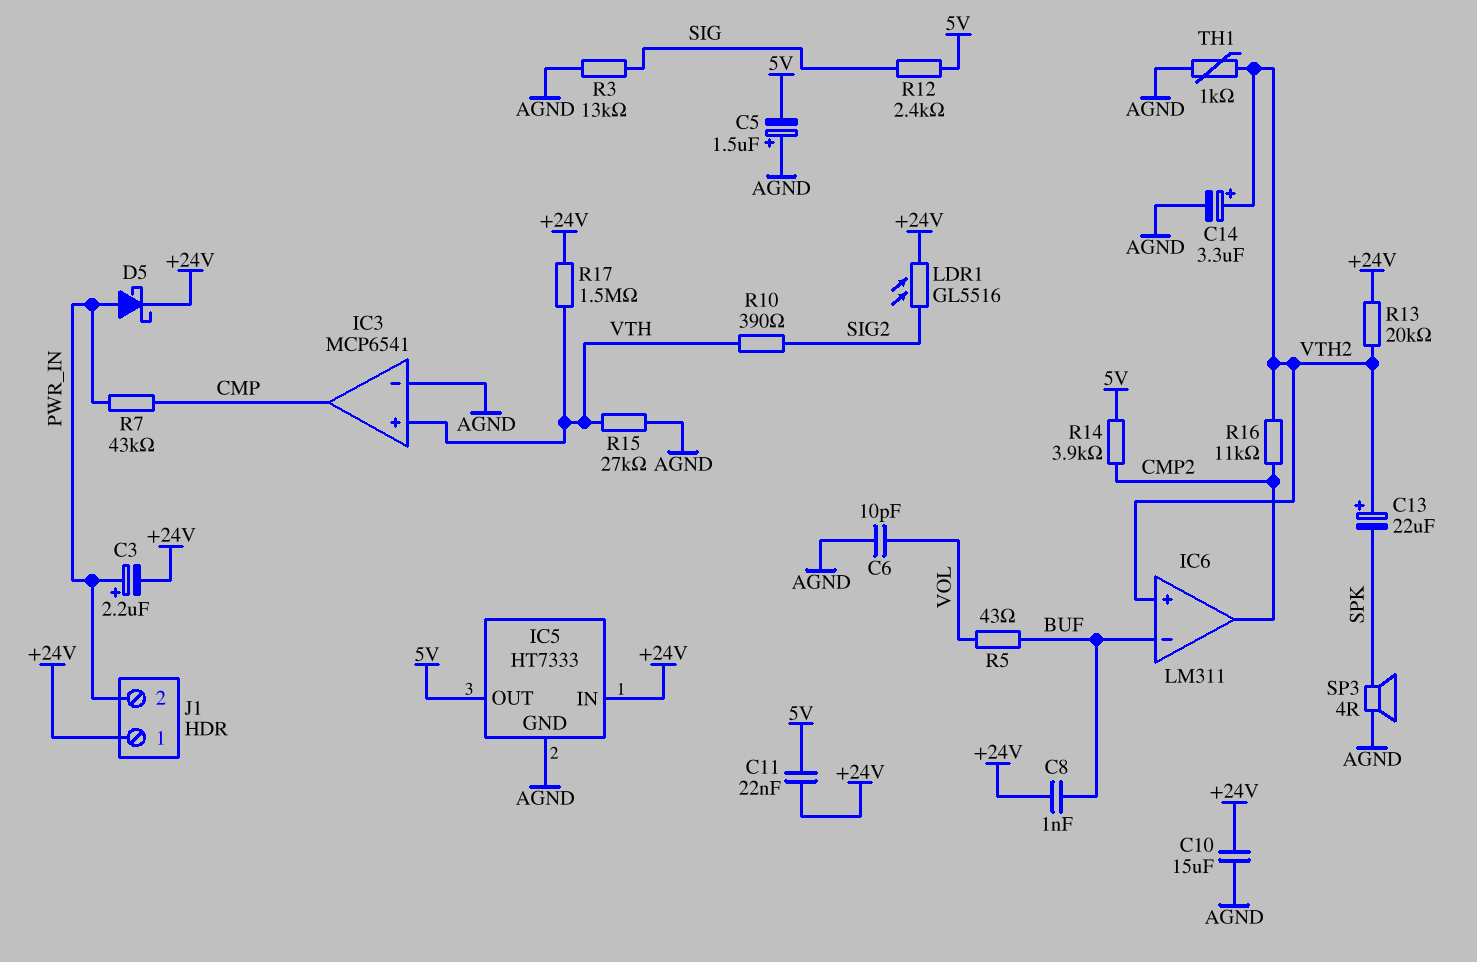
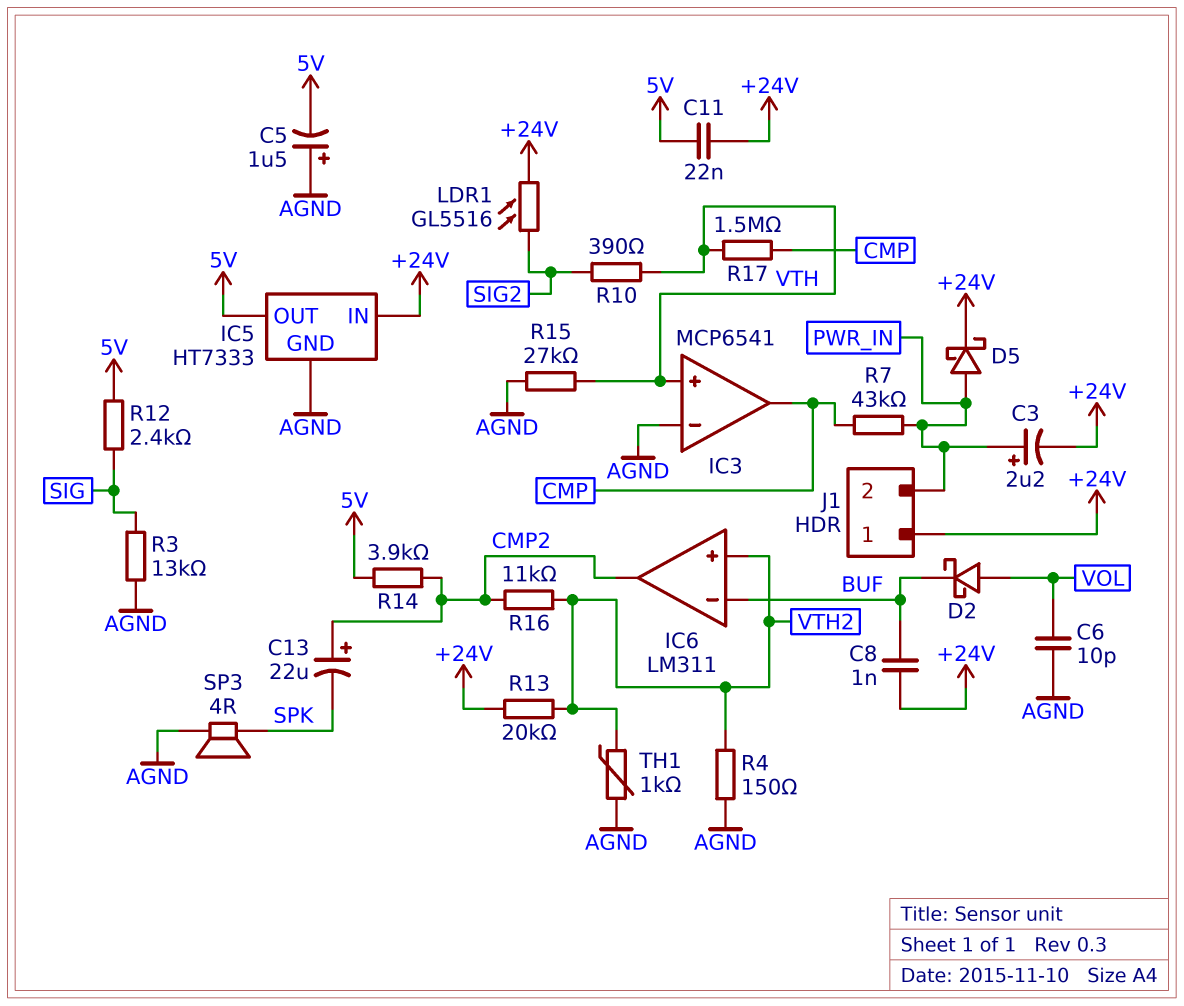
C10: 15uF (+24V, AGND) -> none
C13: 22uF (plus VTH2, minus SPK) -> 22uF (plus CMP2, minus SPK)
C14: 3.3uF (plus VTH2, minus AGND) -> none
D2: none -> schottky (A VOL, K BUF)
R4: none -> 150 (AGND, VTH2)
R5: 43 (BUF, VOL) -> none
R17: 1.5M (+24V, VTH) -> 1.5M (CMP, VTH)

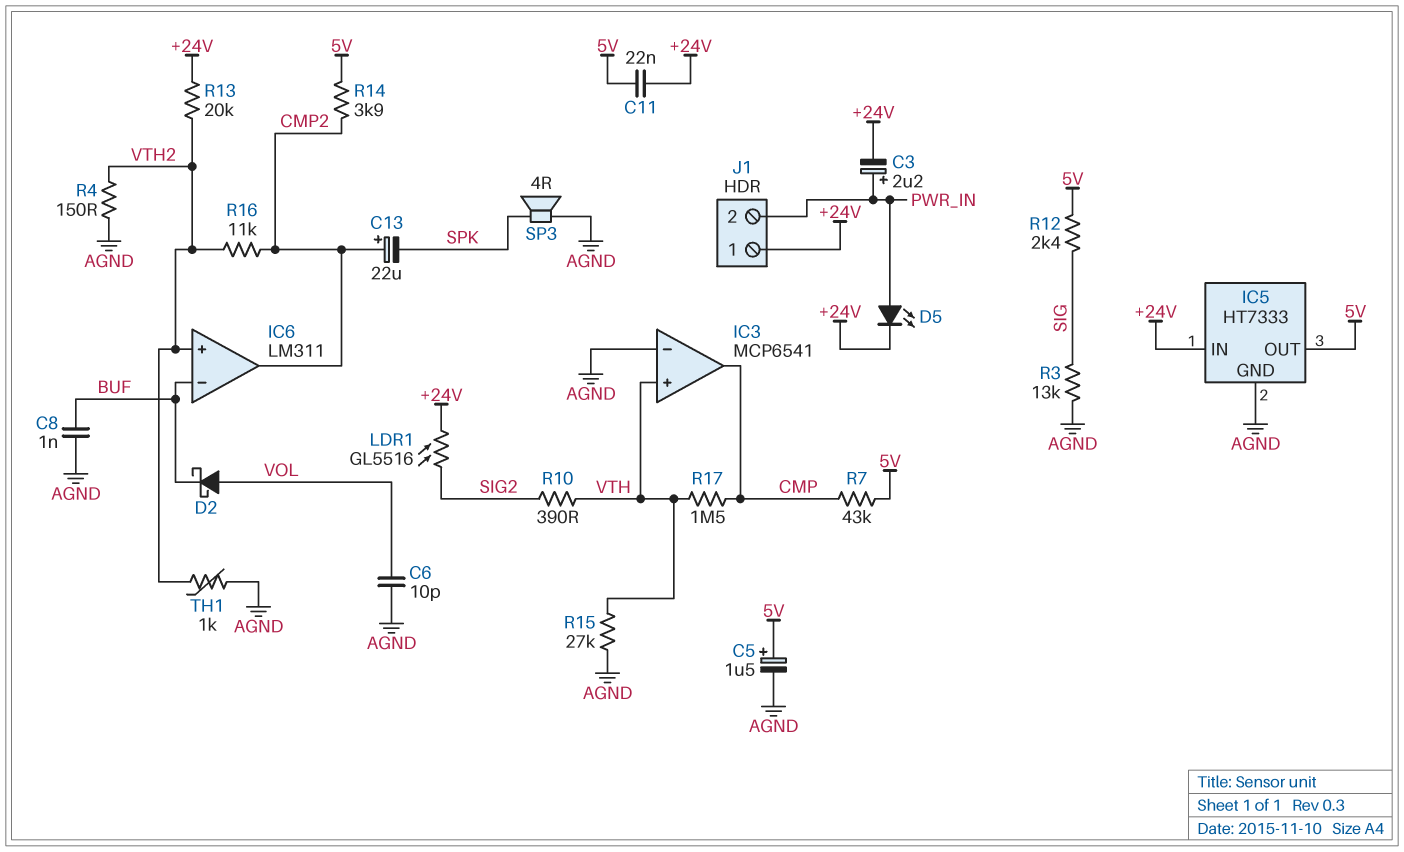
C5: 1.5uF (plus AGND, minus 5V) -> 1.5uF (plus 5V, minus AGND)
C8: 1nF (+24V, BUF) -> 1nF (AGND, BUF)
D5: schottky (A PWR_IN, K +24V) -> LED (A PWR_IN, K +24V)
R7: 43k (CMP, PWR_IN) -> 43k (5V, CMP)

